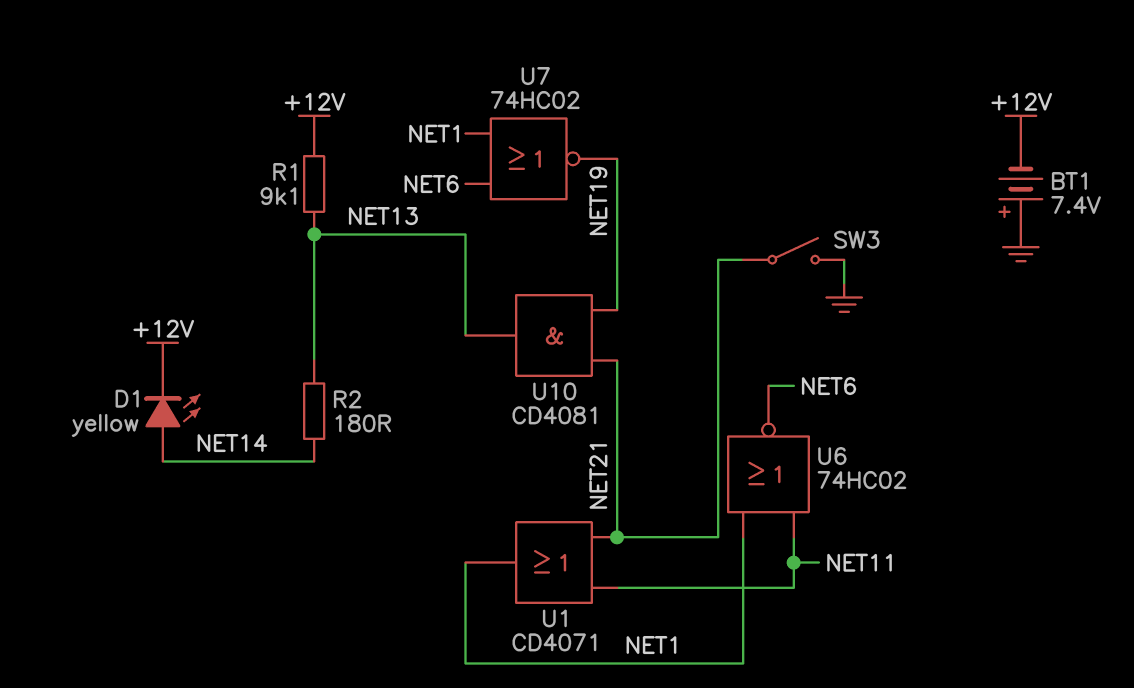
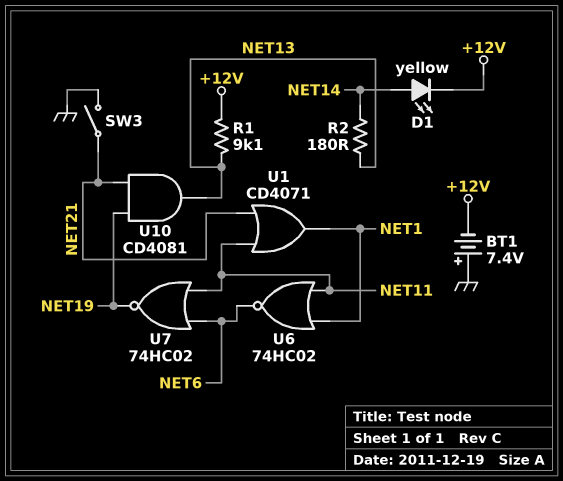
U7: NOR 74HC02 (in NET1, in NET6, out NET19) -> NOR 74HC02 (in NET6, in NET11, out NET19)

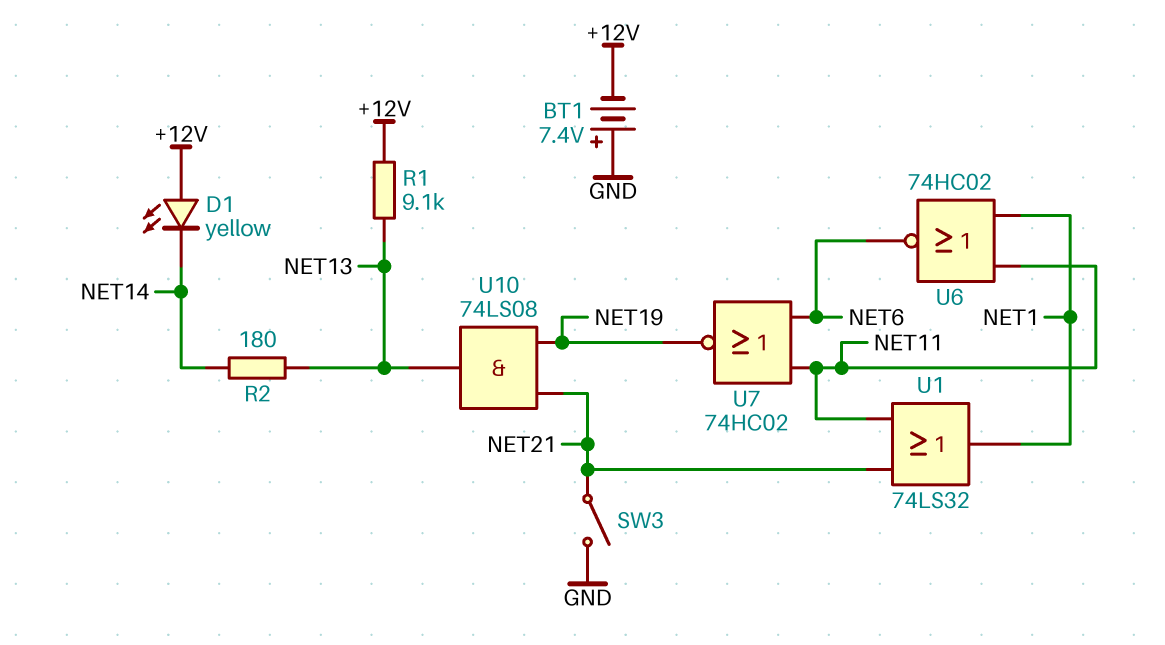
D1: LED yellow (A NET14, K +12V) -> LED yellow (A +12V, K NET14)
U1: OR CD4071 (in NET11, in NET21, out NET1) -> OR 74LS32 (in NET11, in NET21, out NET1)
U10: AND CD4081 (in NET19, in NET21, out NET13) -> AND 74LS08 (in NET19, in NET21, out NET13)

